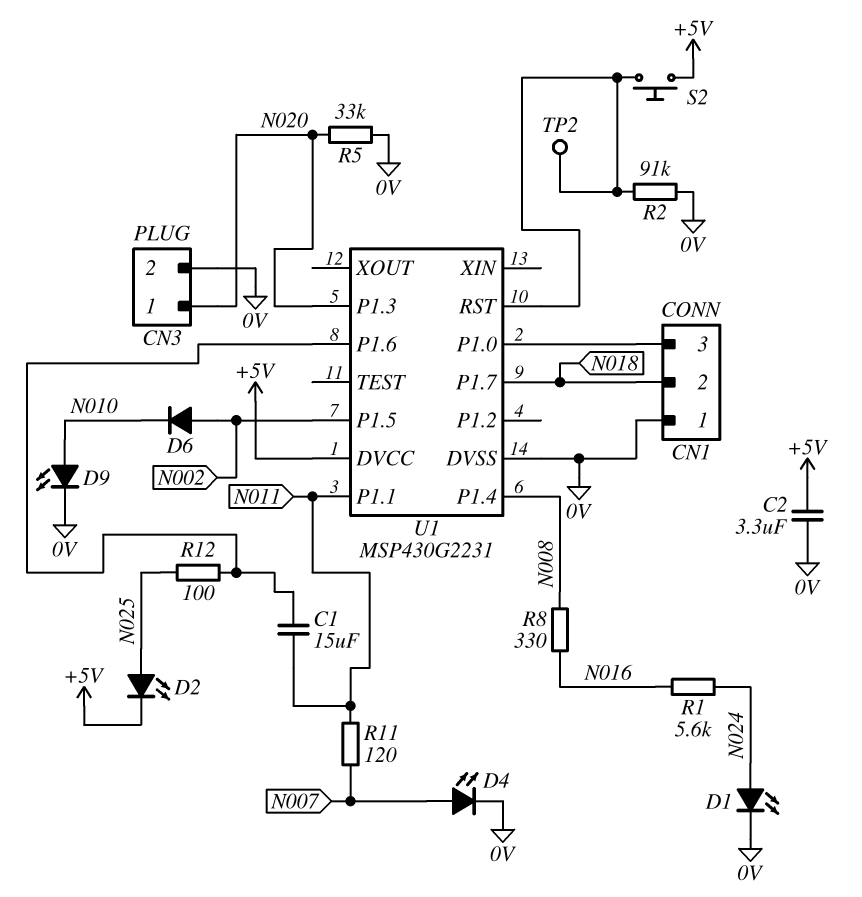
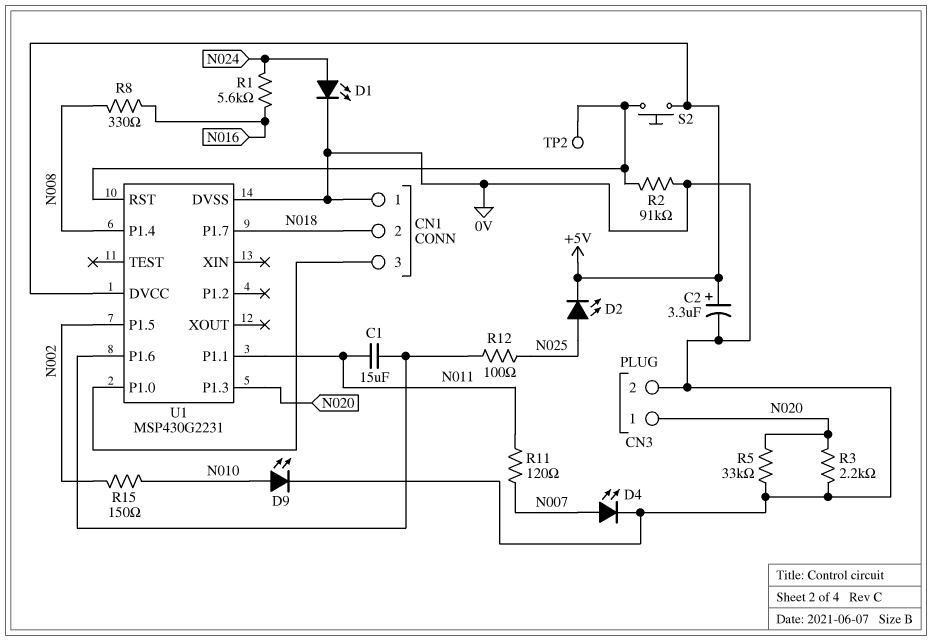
C2: 3.3uF (+5V, 0V) -> 3.3uF (plus +5V, minus 0V)
D6: diode (A N002, K N010) -> none
R3: none -> 2.2k (0V, N020)
R15: none -> 150 (N002, N010)

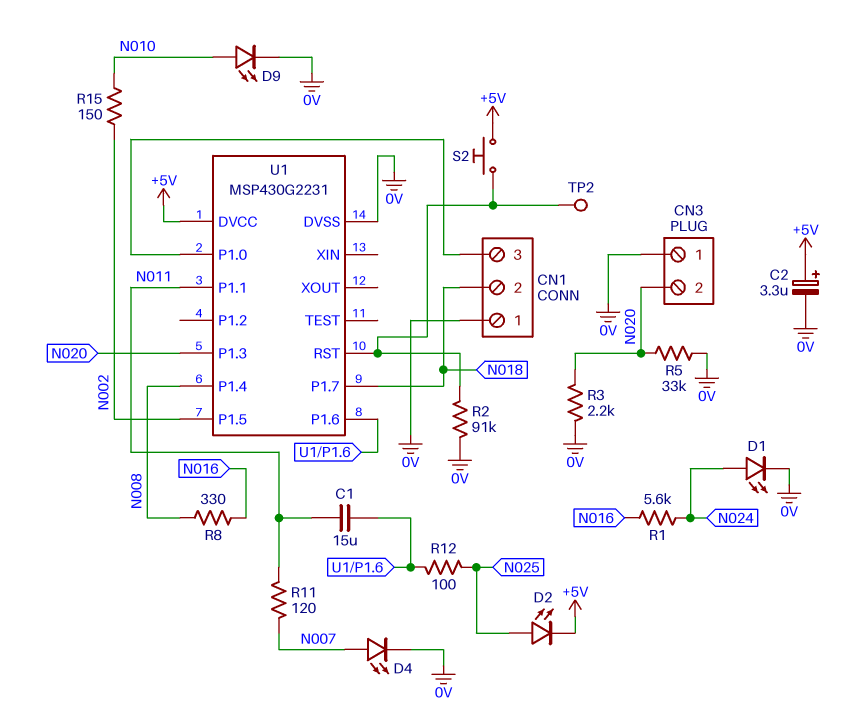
CN3 pin 1: N020 -> 0V
CN3 pin 2: 0V -> N020

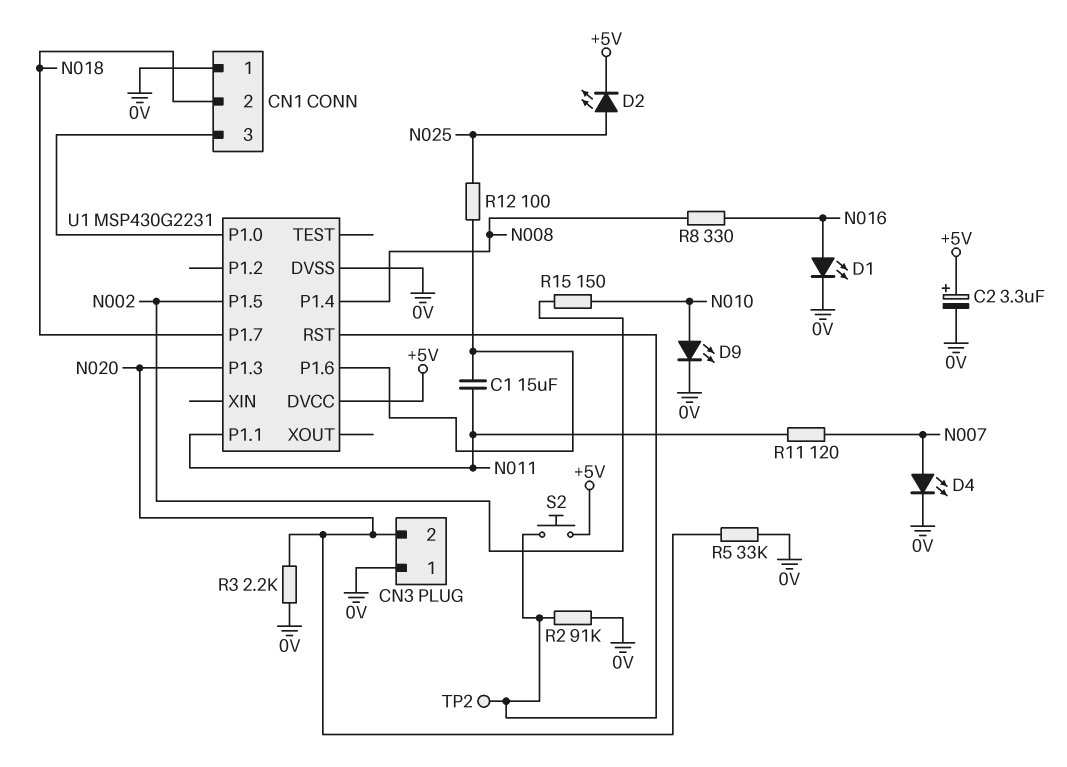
D1: LED (A N024, K 0V) -> LED (A N016, K 0V)
R1: 5.6k (N016, N024) -> none

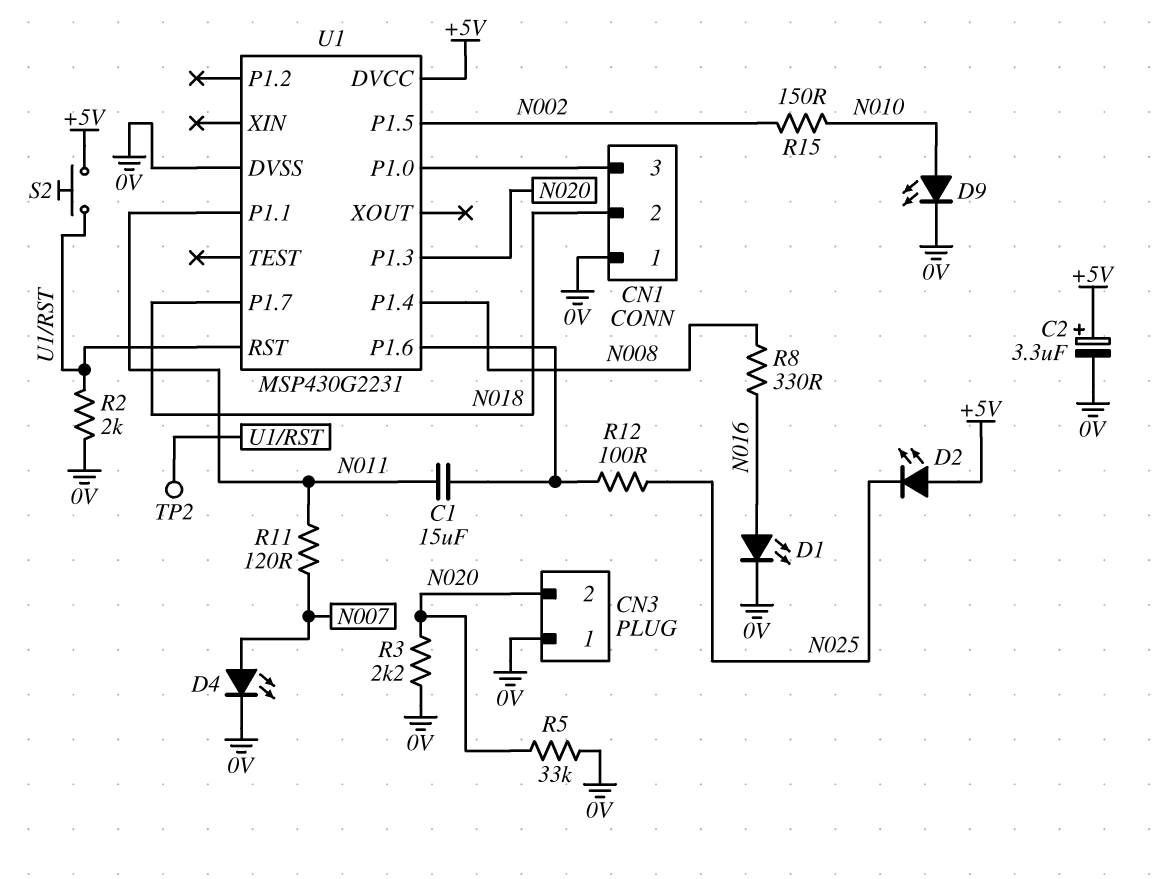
D2: LED (A N025, K +5V) -> LED (A +5V, K N025)
R2: 91k (0V, U1/RST) -> 2k (0V, U1/RST)

